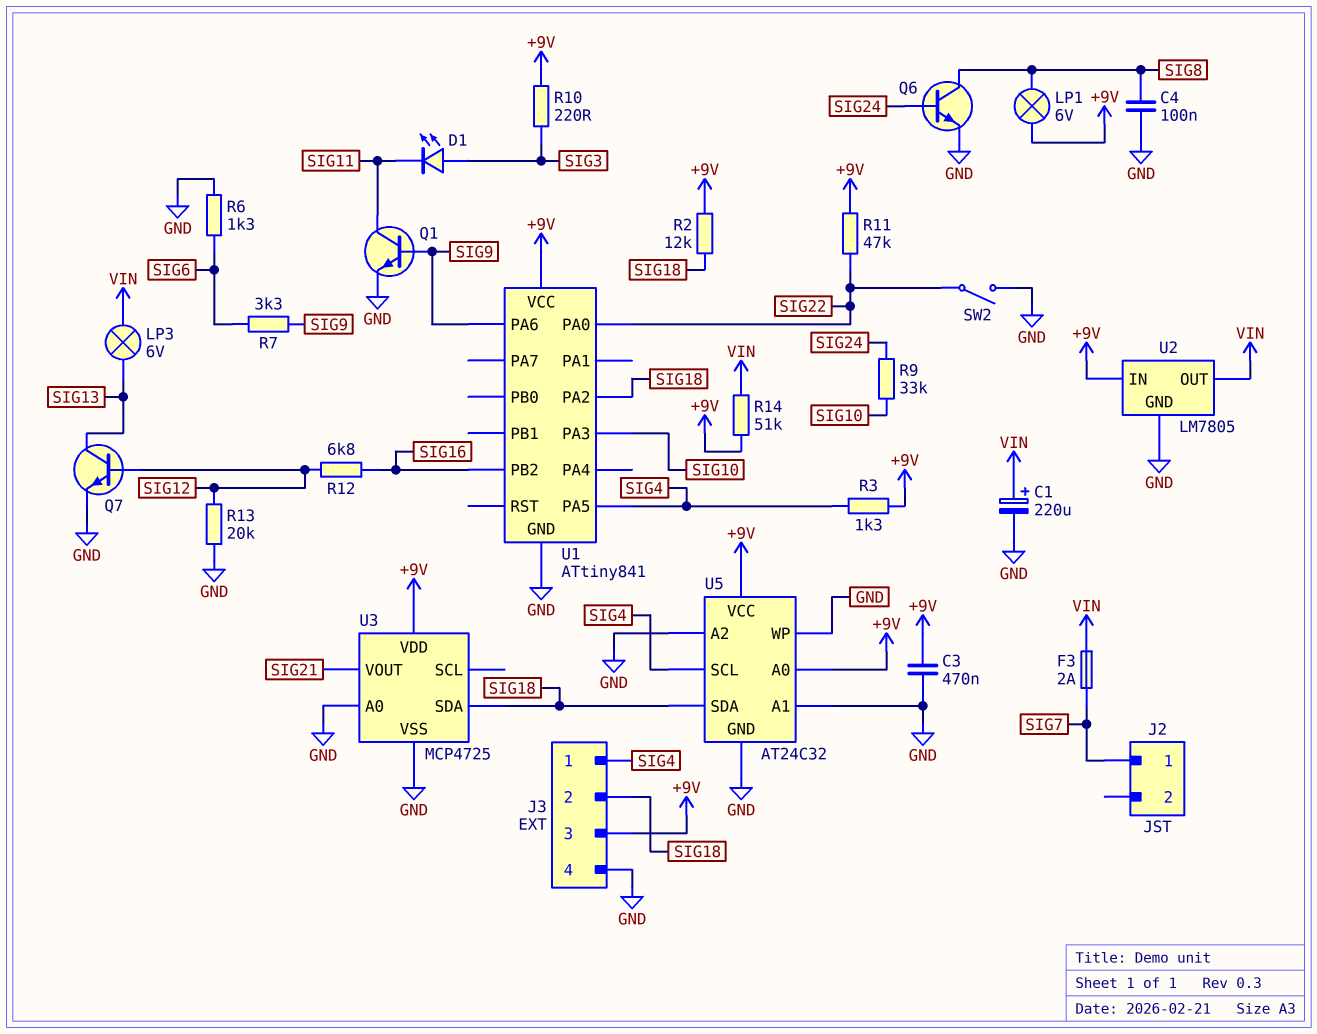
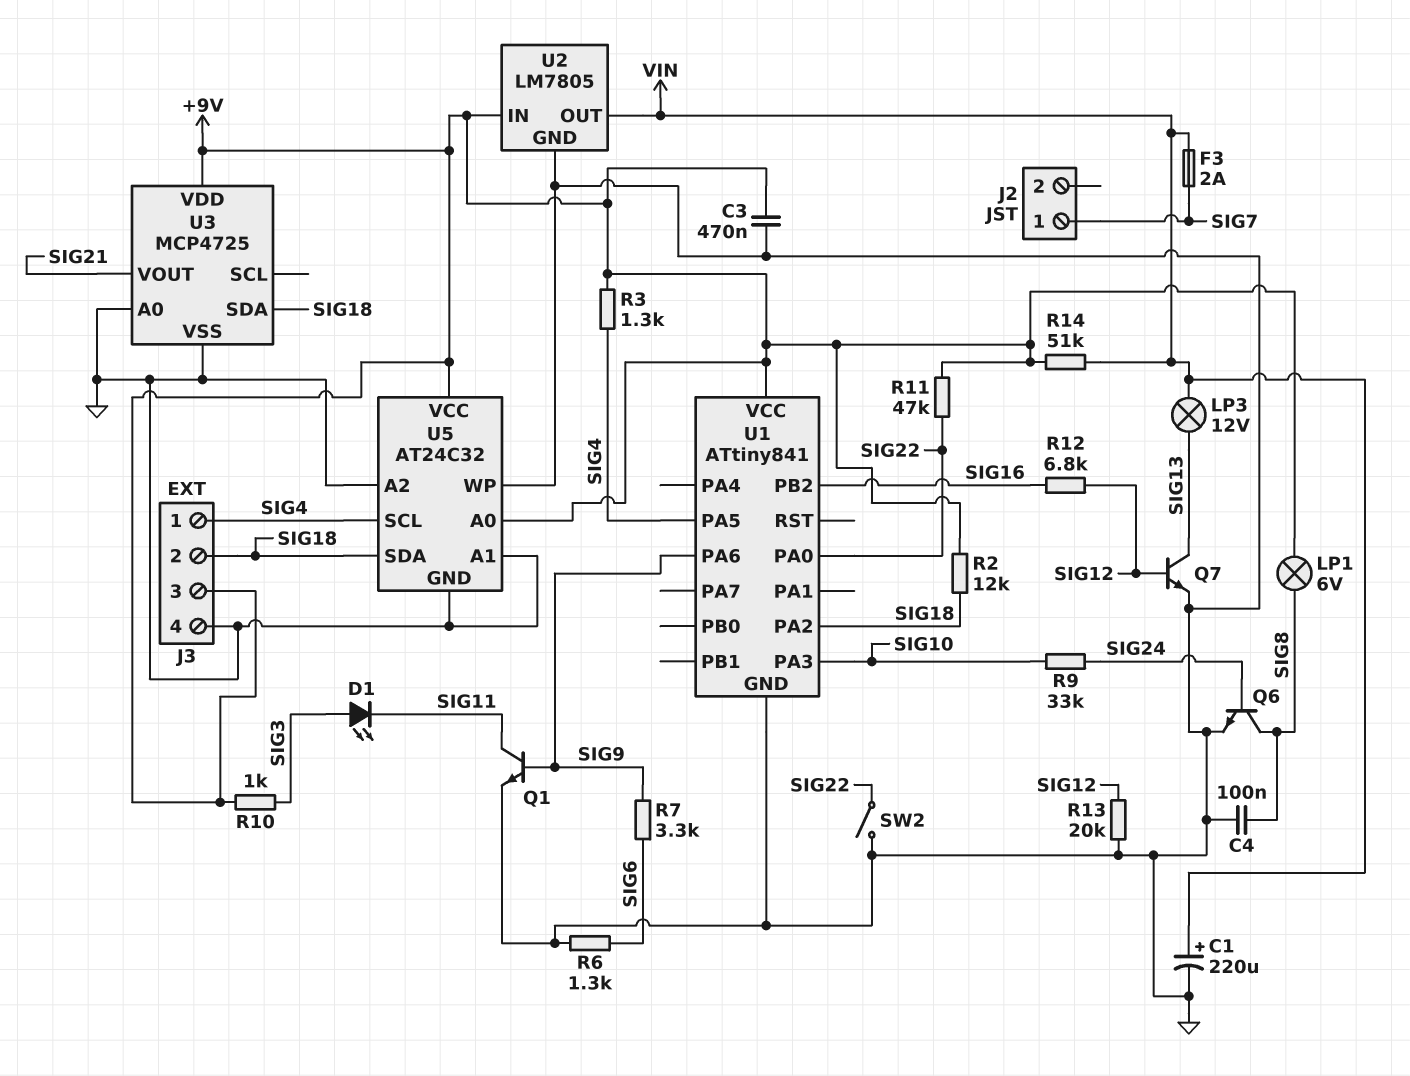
LP3: lamp 6V (SIG13, VIN) -> lamp 12V (SIG13, VIN)
R10: 220 (+9V, SIG3) -> 1k (+9V, SIG3)

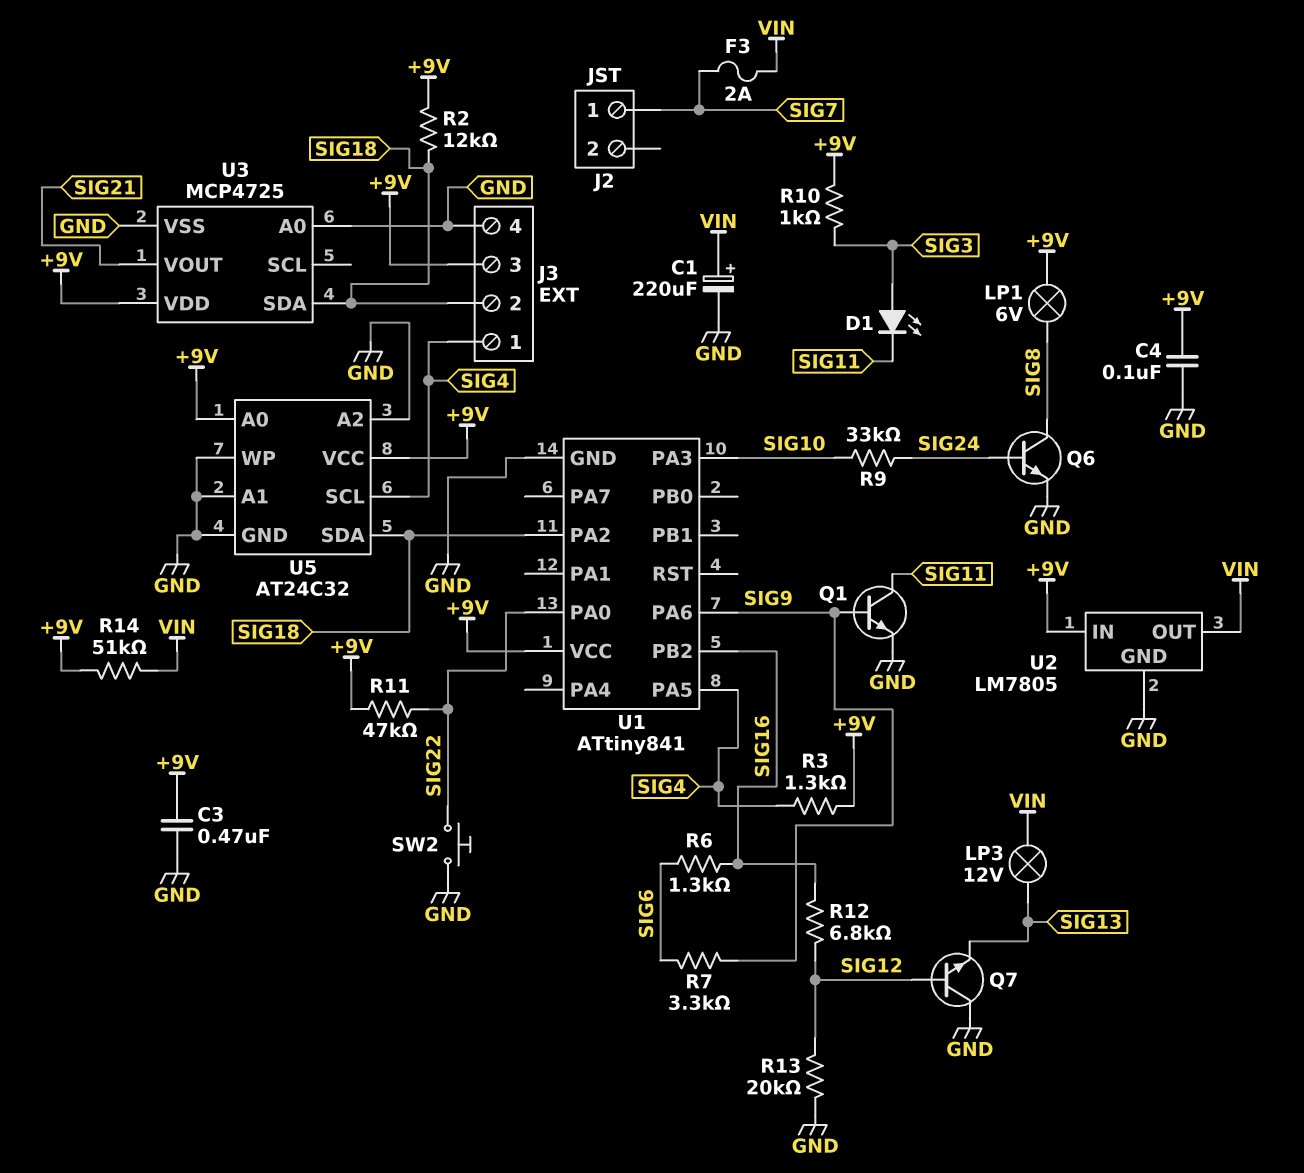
C4: 100nF (GND, SIG8) -> 100nF (+9V, GND)
Q7: NPN (B SIG12, C SIG13, E GND) -> NPN (B SIG12, C GND, E SIG13)
R6: 1.3k (GND, SIG6) -> 1.3k (SIG6, SIG16)
SW2: switch (GND, SIG22) -> button (GND, SIG22)

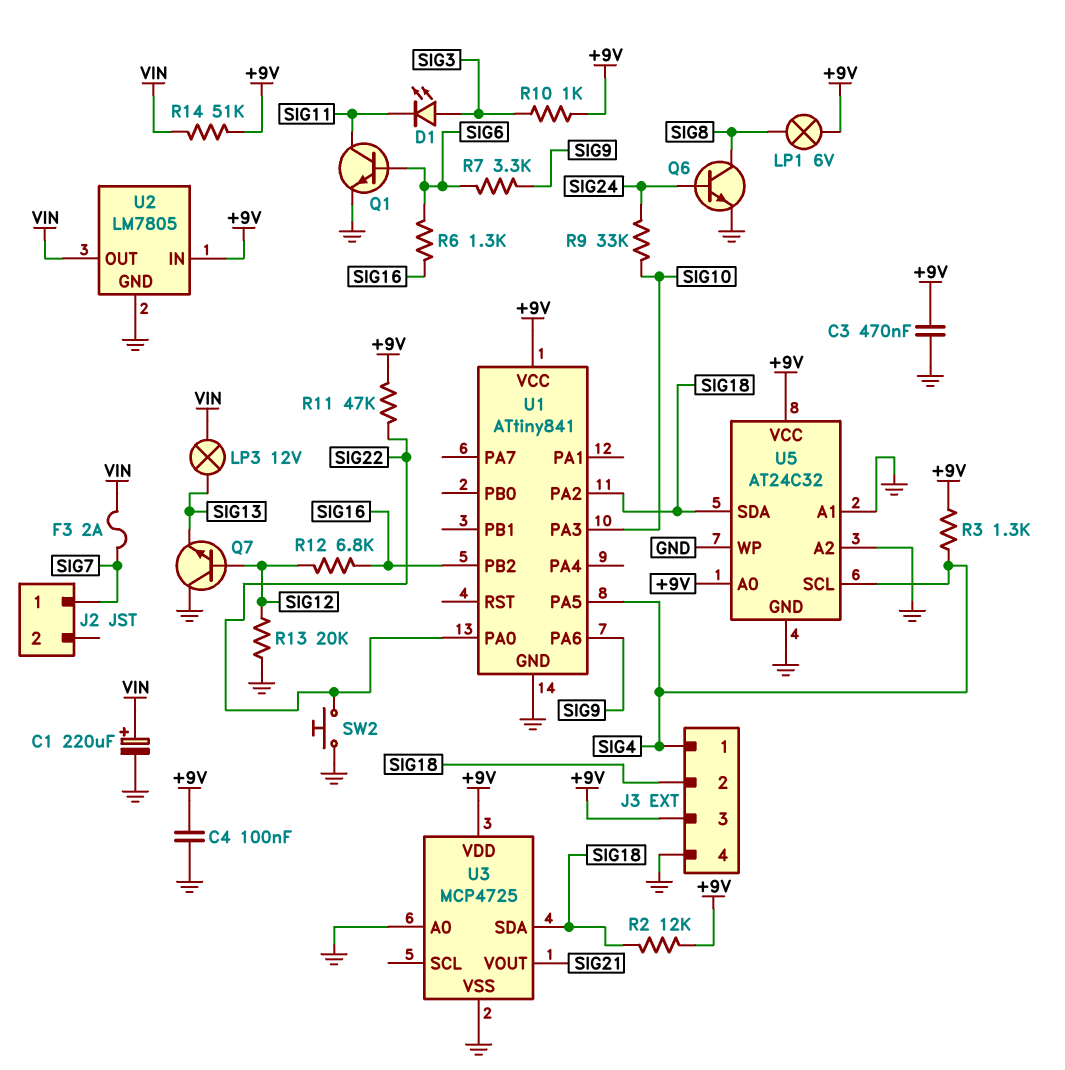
Q1: NPN (B SIG9, C SIG11, E GND) -> NPN (B SIG6, C SIG11, E GND)

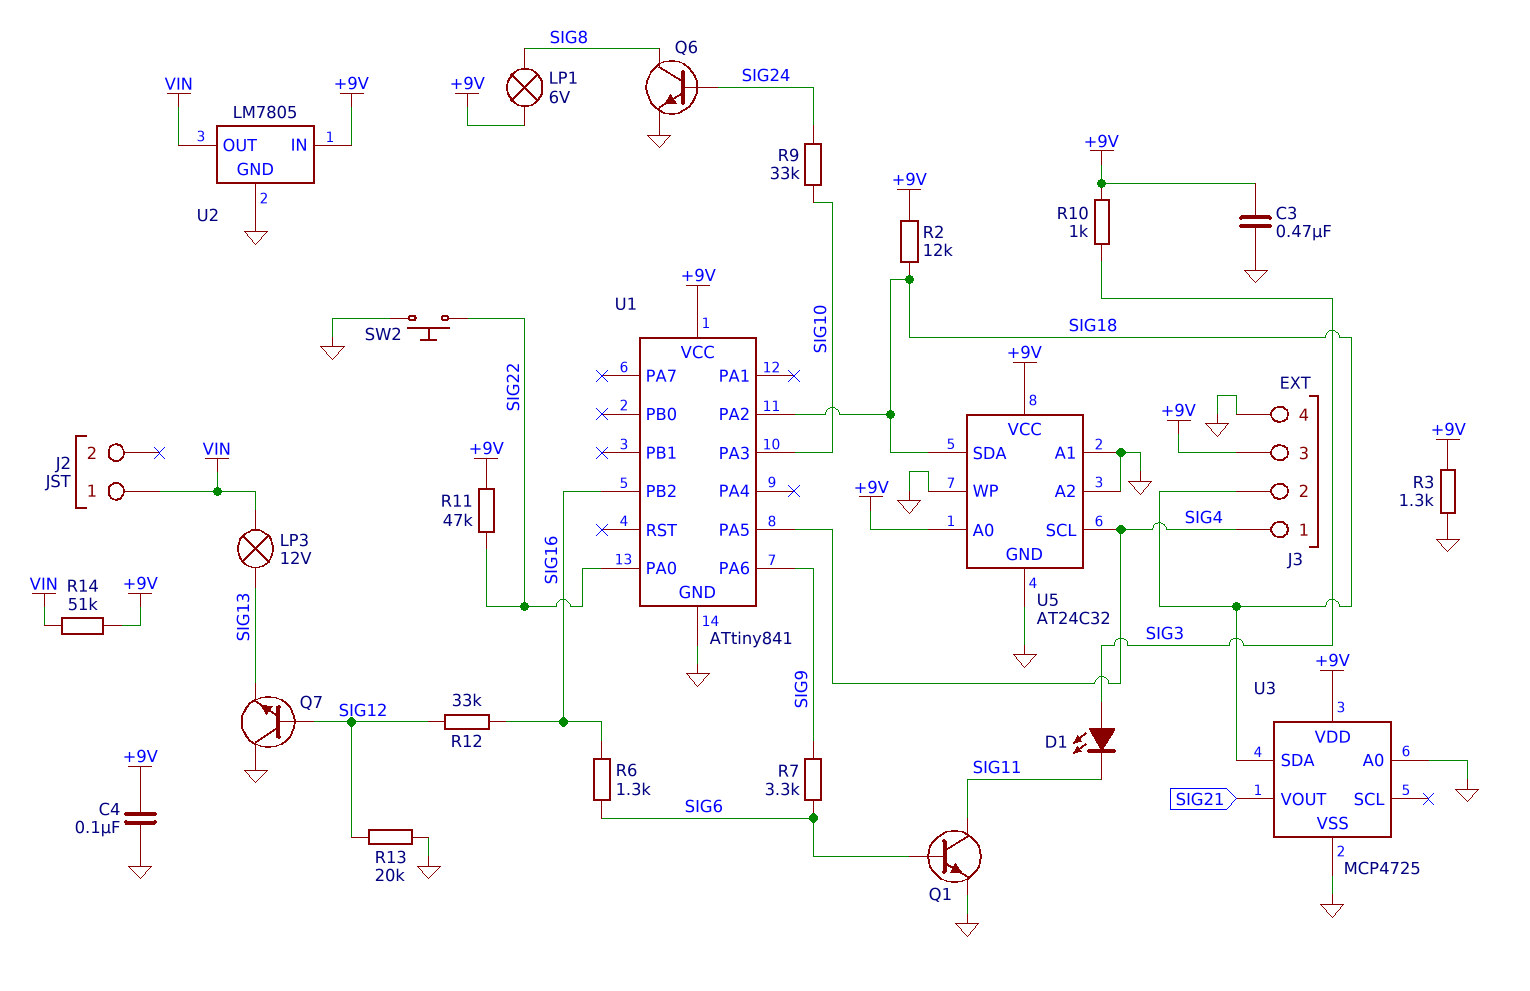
C1: 220uF (plus VIN, minus GND) -> none
F3: 2A (SIG7, VIN) -> none
J2 pin 1: SIG7 -> VIN
R3: 1.3k (+9V, SIG4) -> 1.3k (+9V, GND)
R12: 6.8k (SIG12, SIG16) -> 33k (SIG12, SIG16)

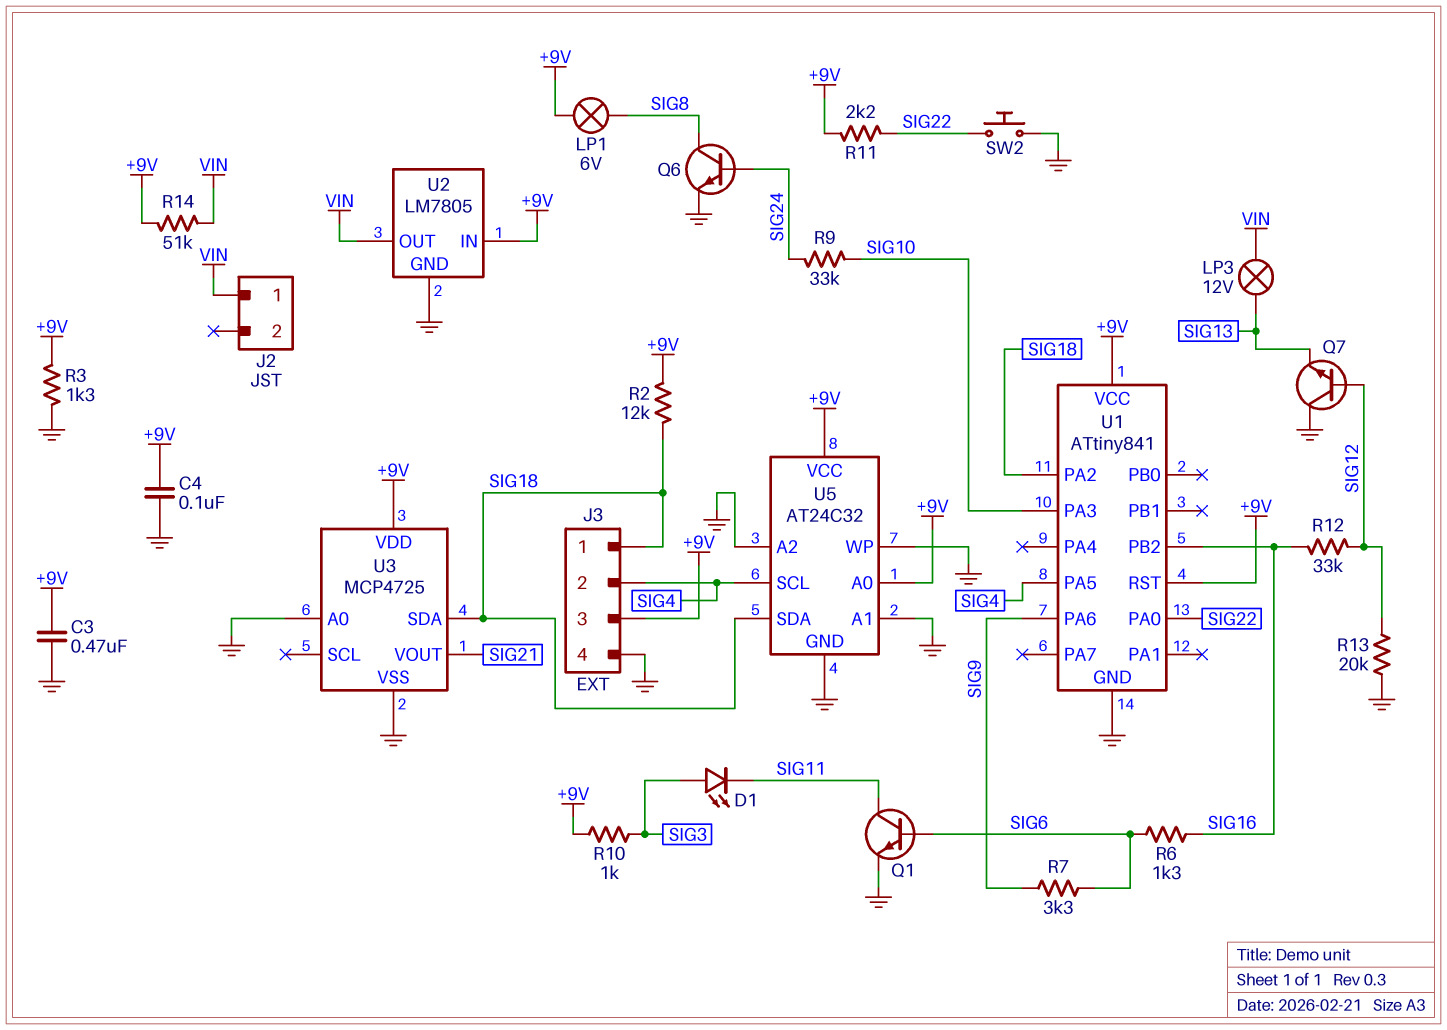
J3 pin 1: SIG4 -> SIG18
J3 pin 2: SIG18 -> SIG4
R11: 47k (+9V, SIG22) -> 2.2k (+9V, SIG22)
U1 pin RST: none -> +9V

